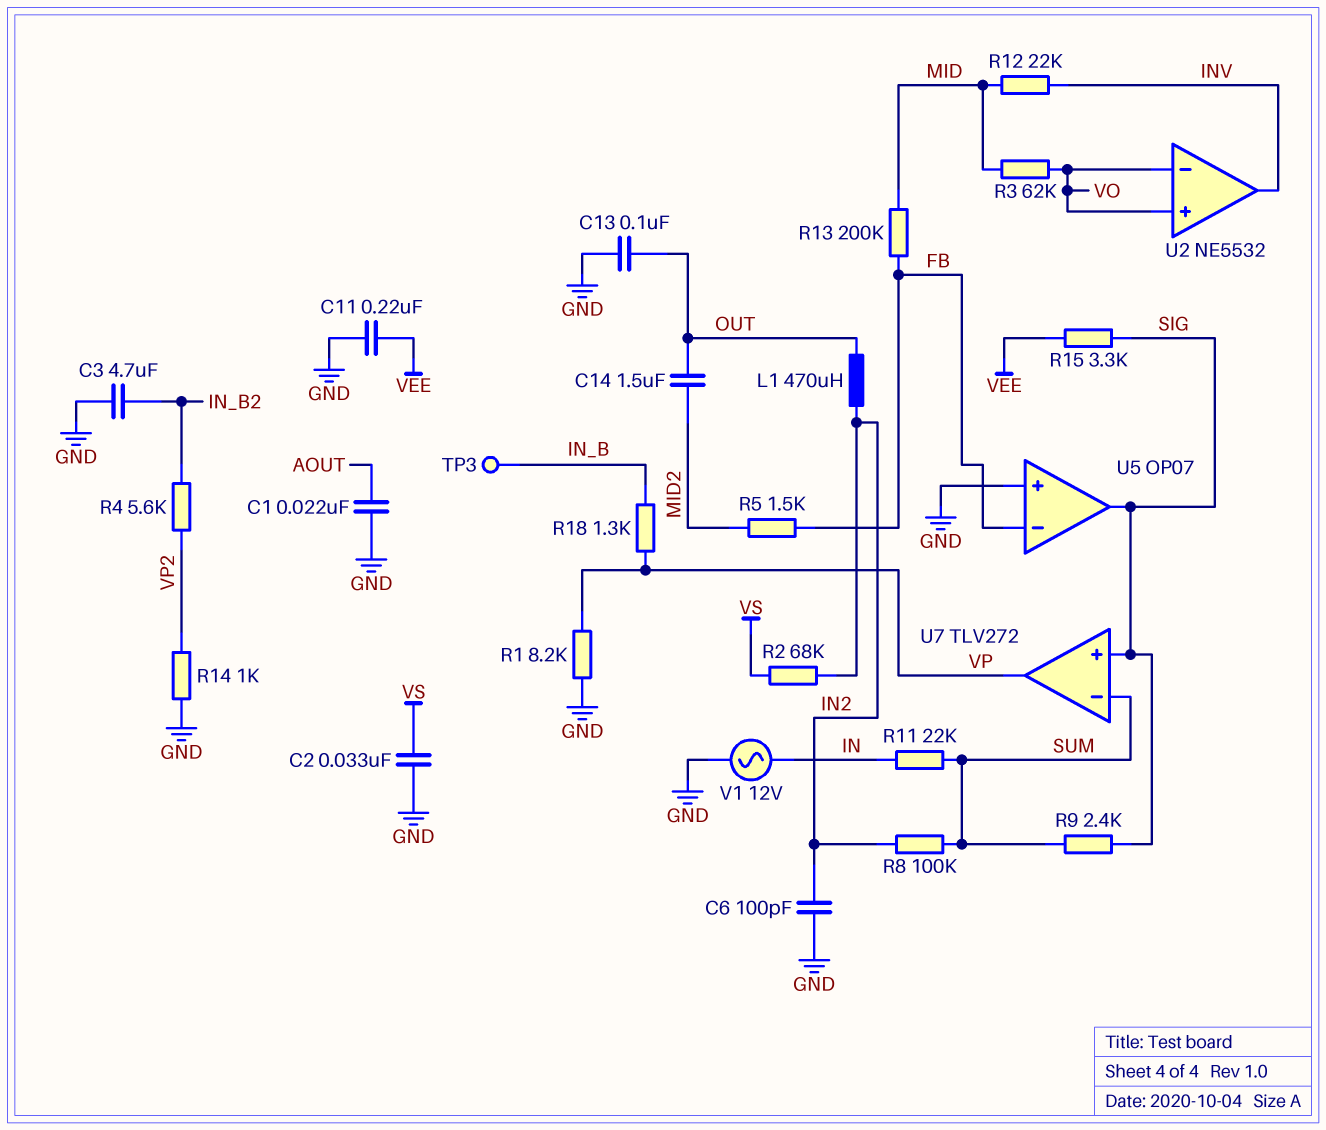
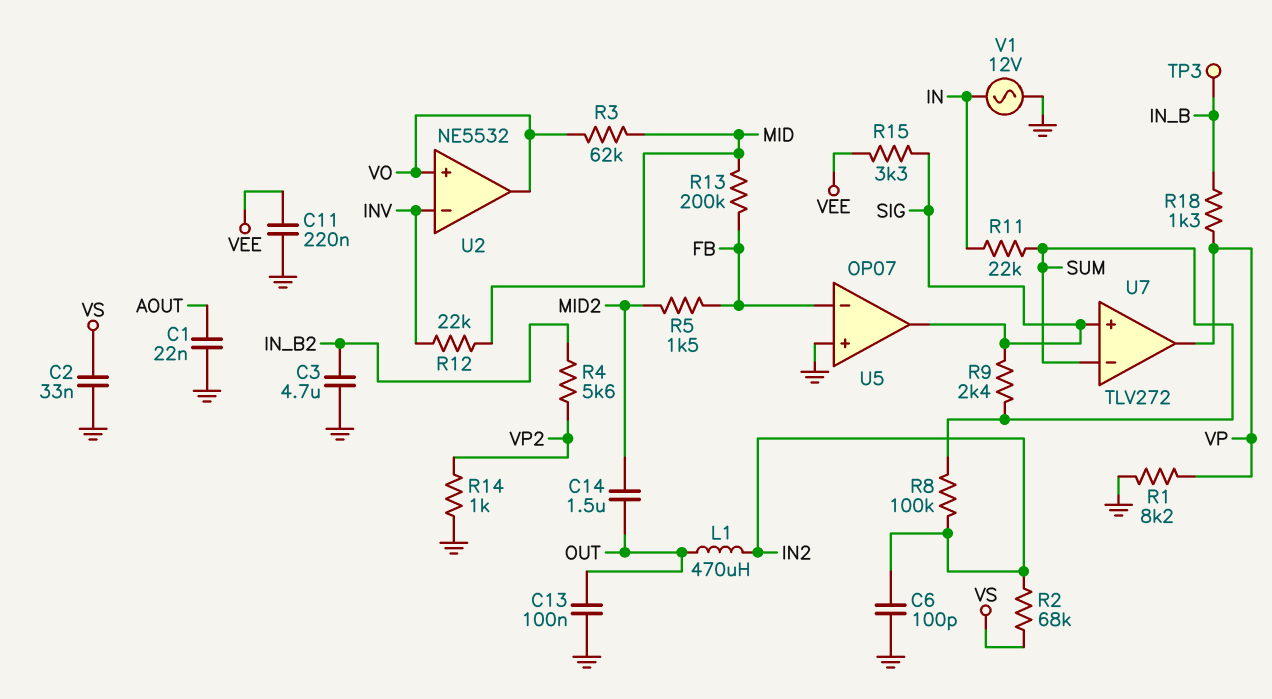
U2 pin in-: VO -> INV
U2 pin out: INV -> VO

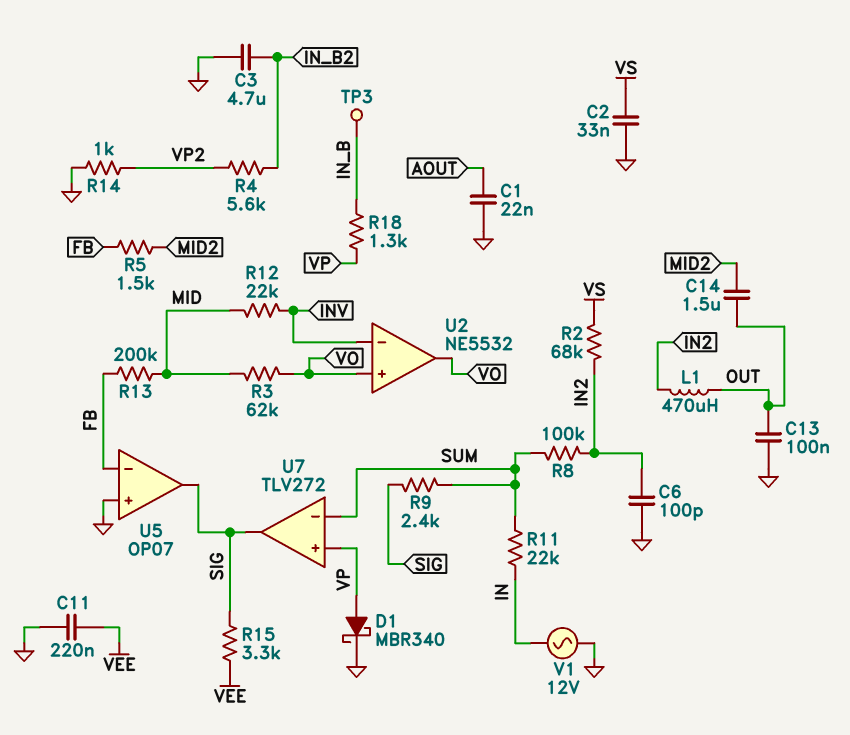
D1: none -> schottky MBR340 (A VP, K GND)
R1: 8.2k (GND, VP) -> none
U7 pin in+: SIG -> VP
U7 pin out: VP -> SIG

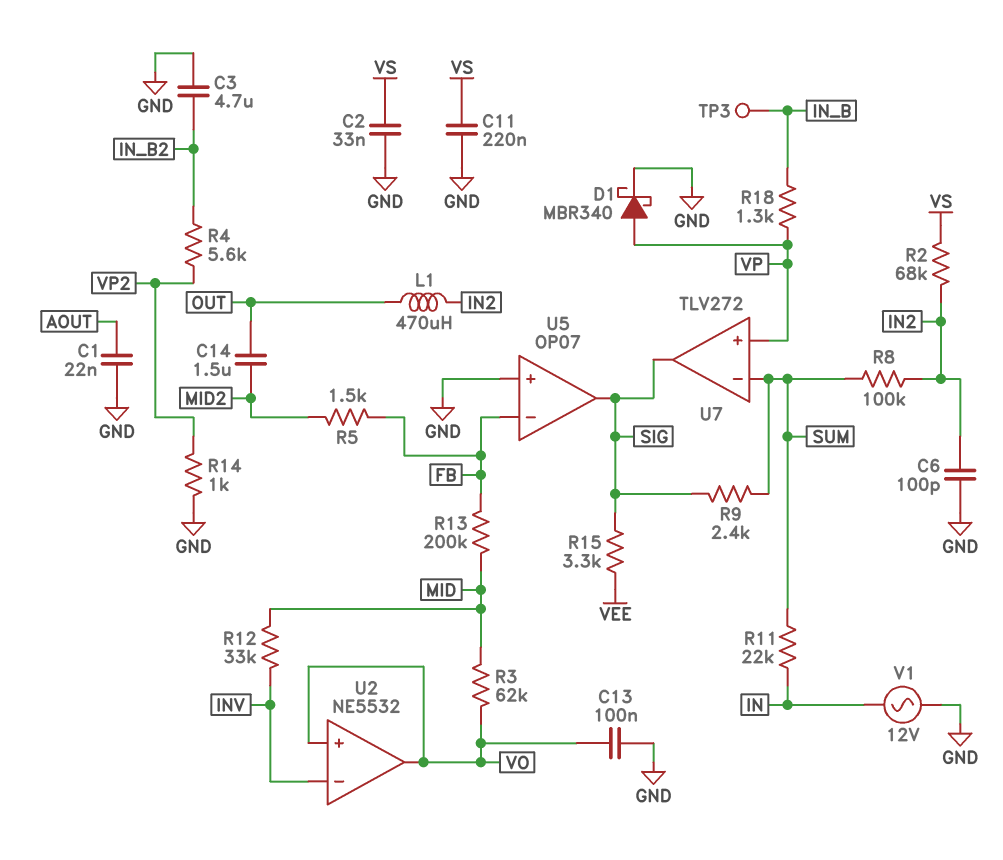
C11: 220nF (GND, VEE) -> 220nF (GND, VS)
C13: 100nF (GND, OUT) -> 100nF (GND, VO)
R12: 22k (INV, MID) -> 33k (INV, MID)

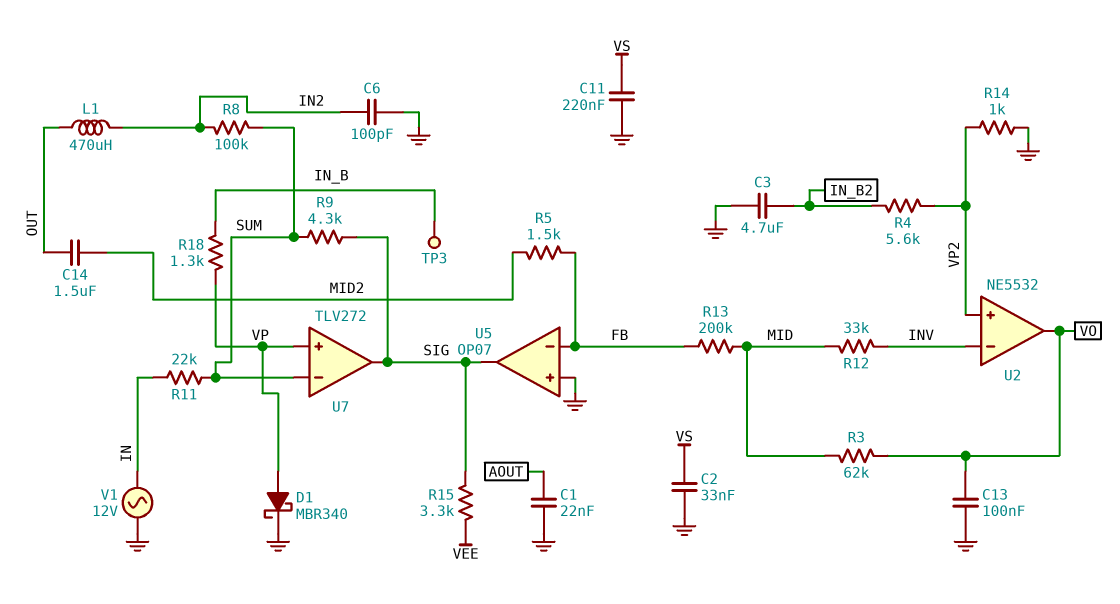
R2: 68k (IN2, VS) -> none
R9: 2.4k (SIG, SUM) -> 4.3k (SIG, SUM)
U2 pin in+: VO -> VP2

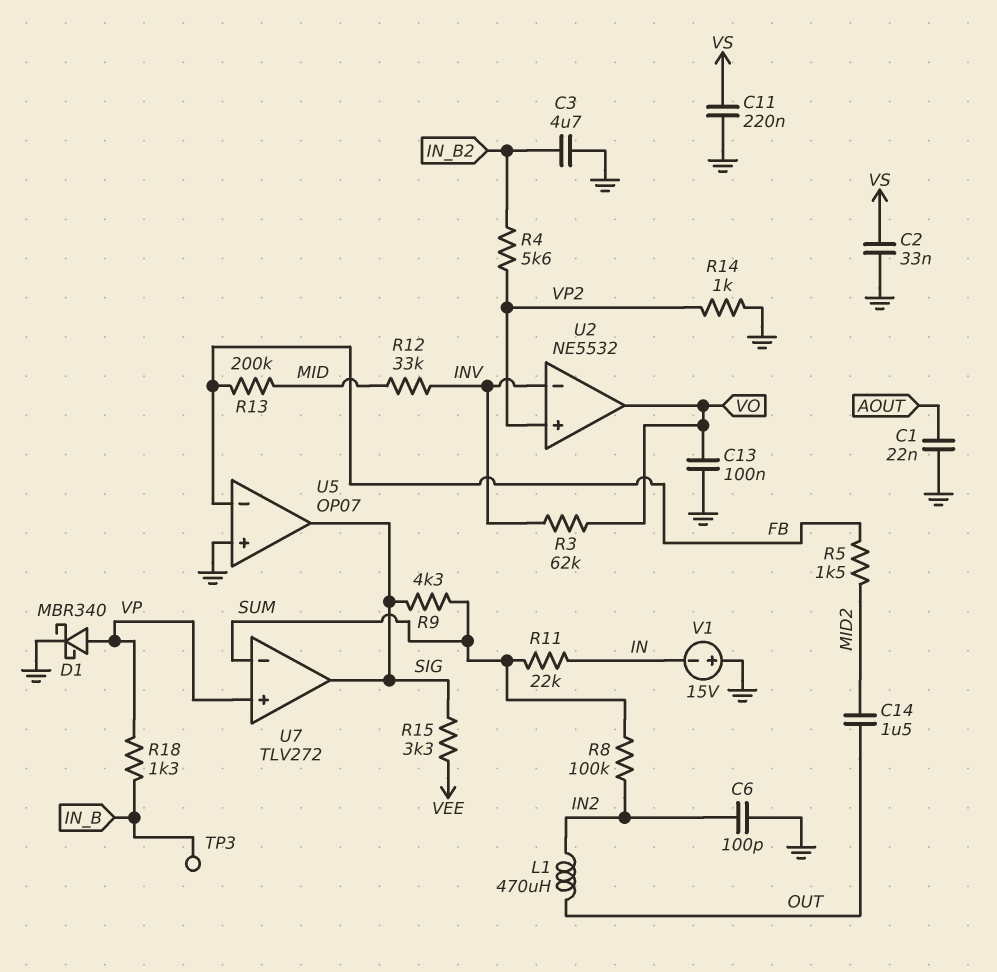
R3: 62k (MID, VO) -> 62k (INV, VO)
V1: AC 12V (GND, IN) -> 15V (plus GND, minus IN)

